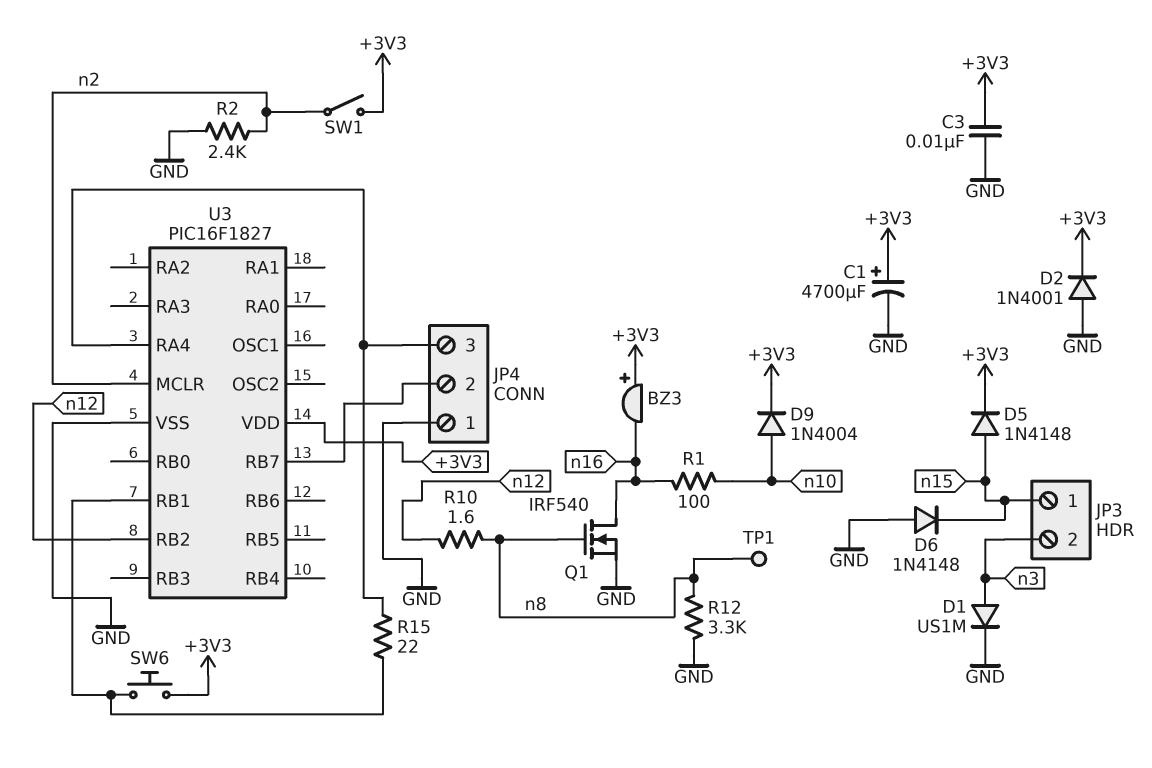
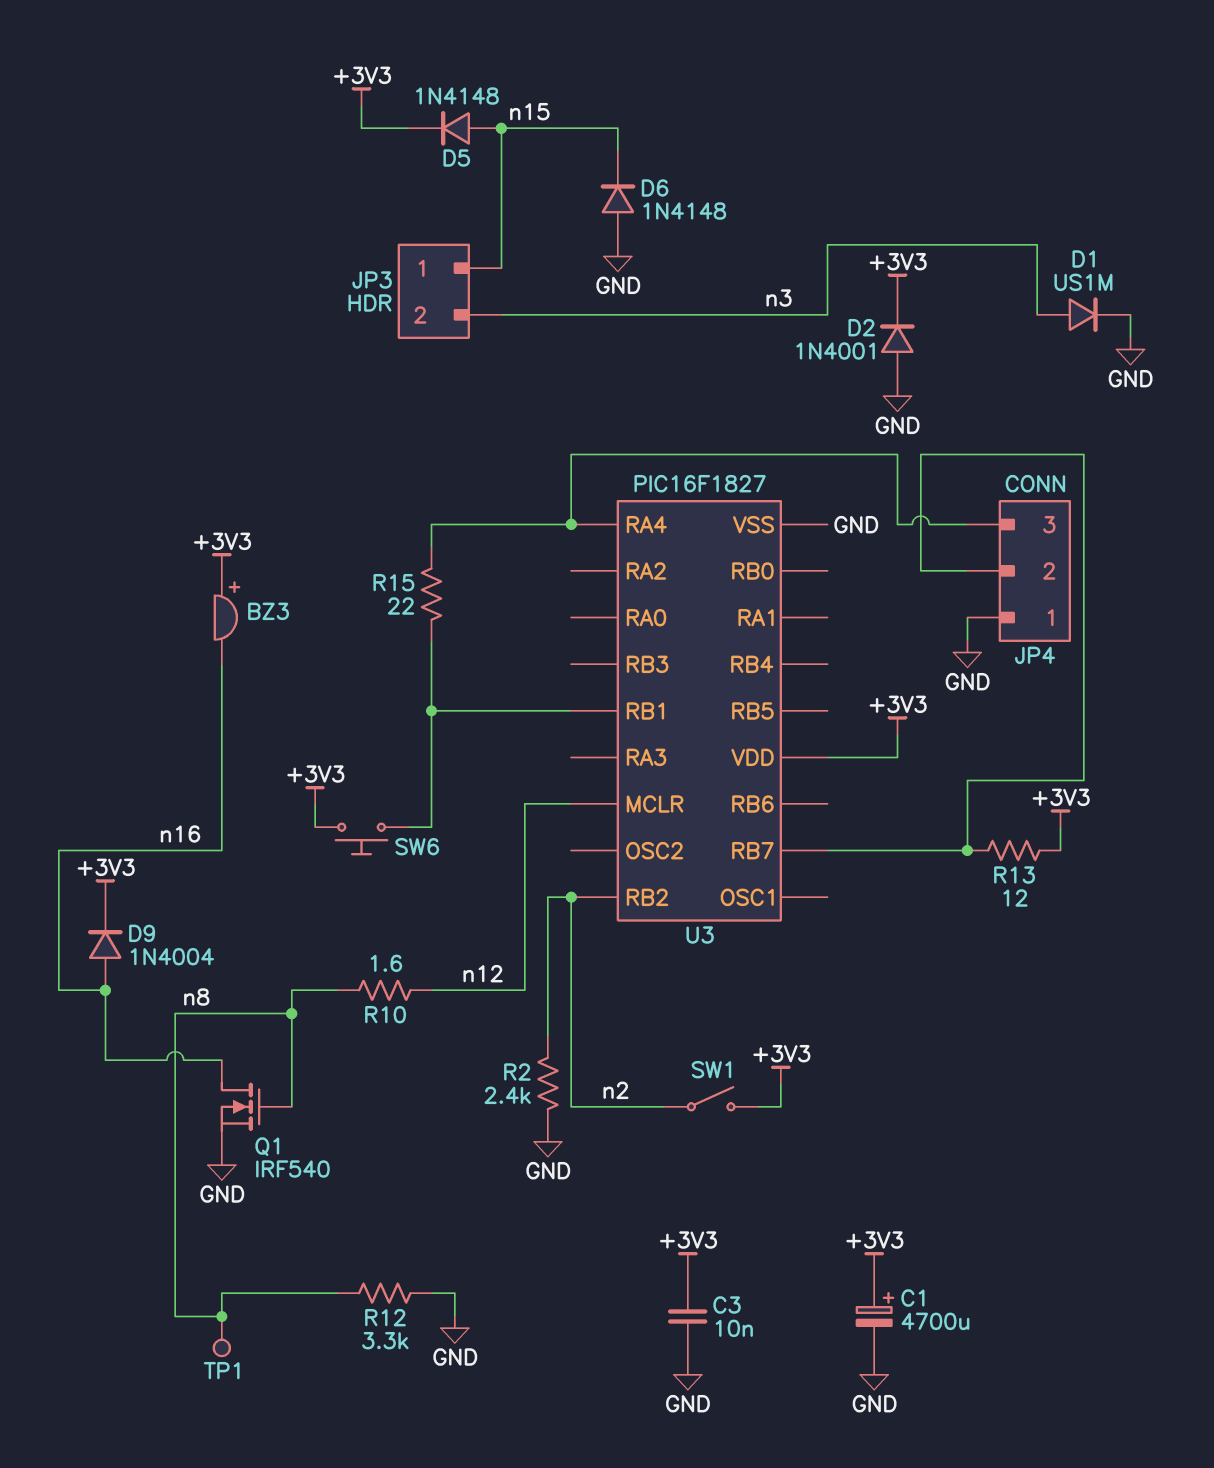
D9: diode 1N4004 (A n10, K +3V3) -> diode 1N4004 (A n16, K +3V3)
R1: 100 (n10, n16) -> none
R13: none -> 12 (+3V3, JP4/2)
U3 pin MCLR: n2 -> n12
U3 pin RB2: n12 -> n2

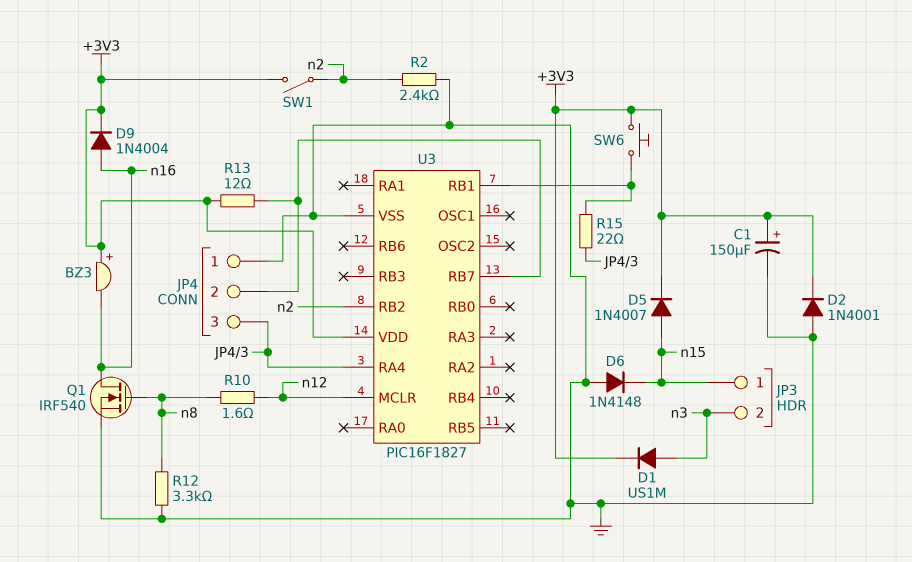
C1: 4700uF (plus +3V3, minus GND) -> 150uF (plus +3V3, minus GND)
C3: 10nF (+3V3, GND) -> none
D1: diode US1M (A n3, K GND) -> diode US1M (A n3, K +3V3)
D5: diode 1N4148 (A n15, K +3V3) -> diode 1N4007 (A n15, K +3V3)
TP1: test point (n8) -> none

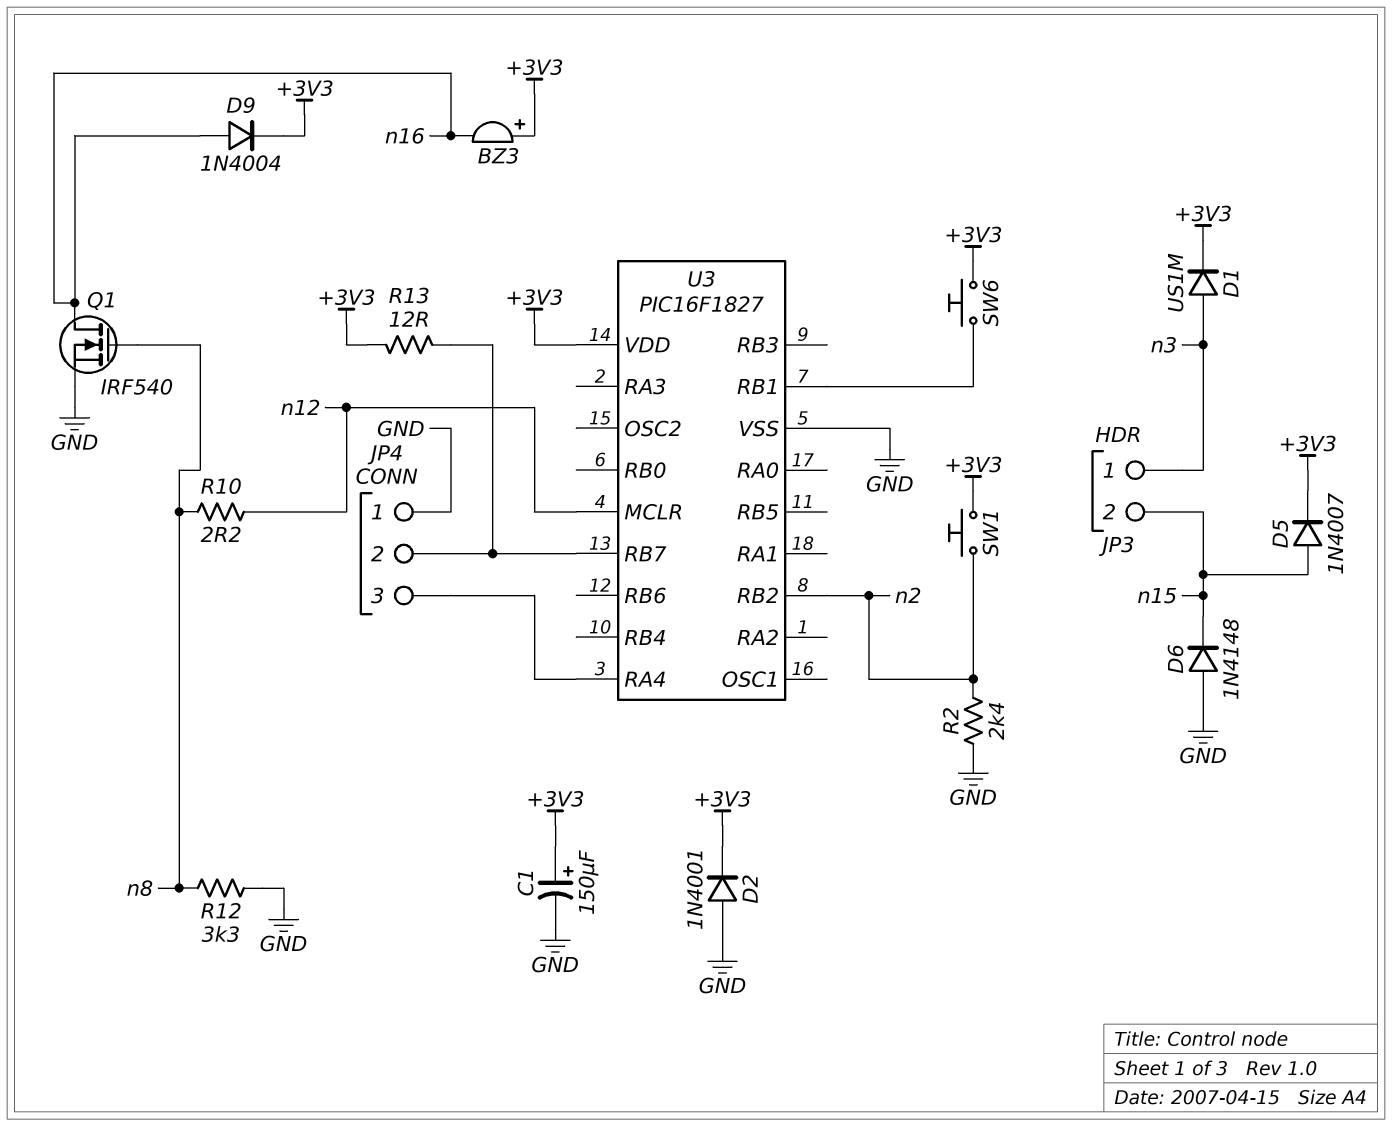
JP3 pin 1: n15 -> n3
JP3 pin 2: n3 -> n15
R10: 1.6 (n8, n12) -> 2.2 (n8, n12)
R15: 22 (JP4/3, U3/RB1) -> none
SW1: switch (+3V3, n2) -> button (+3V3, n2)

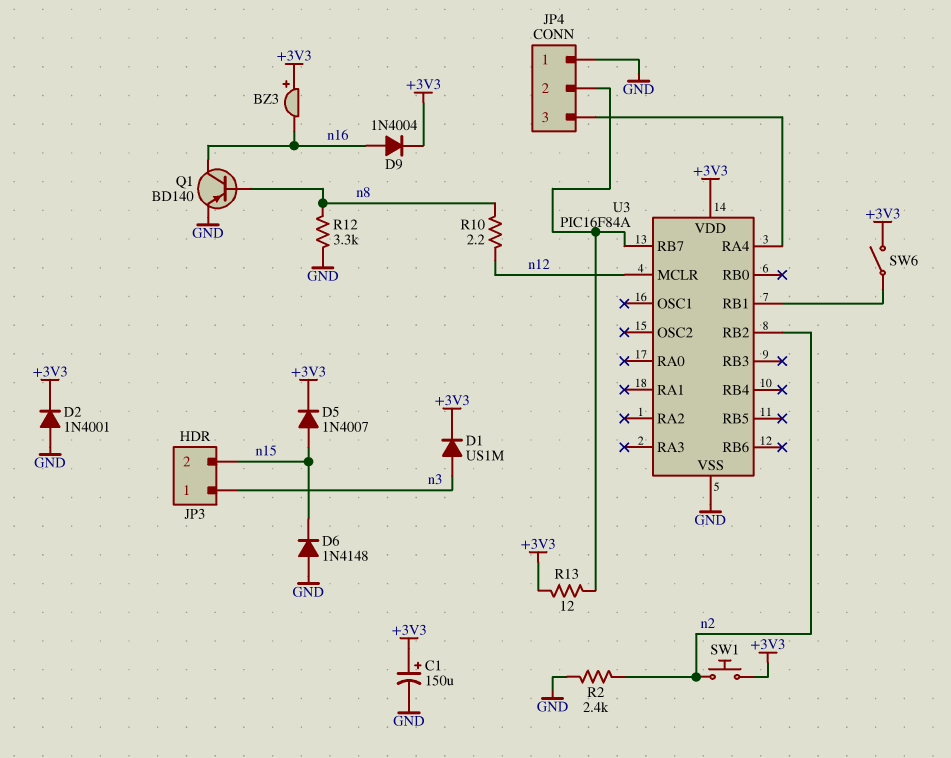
Q1: NMOS IRF540 (G n8, D n16, S GND) -> PNP BD140 (B n8, C n16, E GND)
SW6: button (+3V3, U3/RB1) -> switch (+3V3, U3/RB1)
U3: PIC16F1827 -> PIC16F84A

